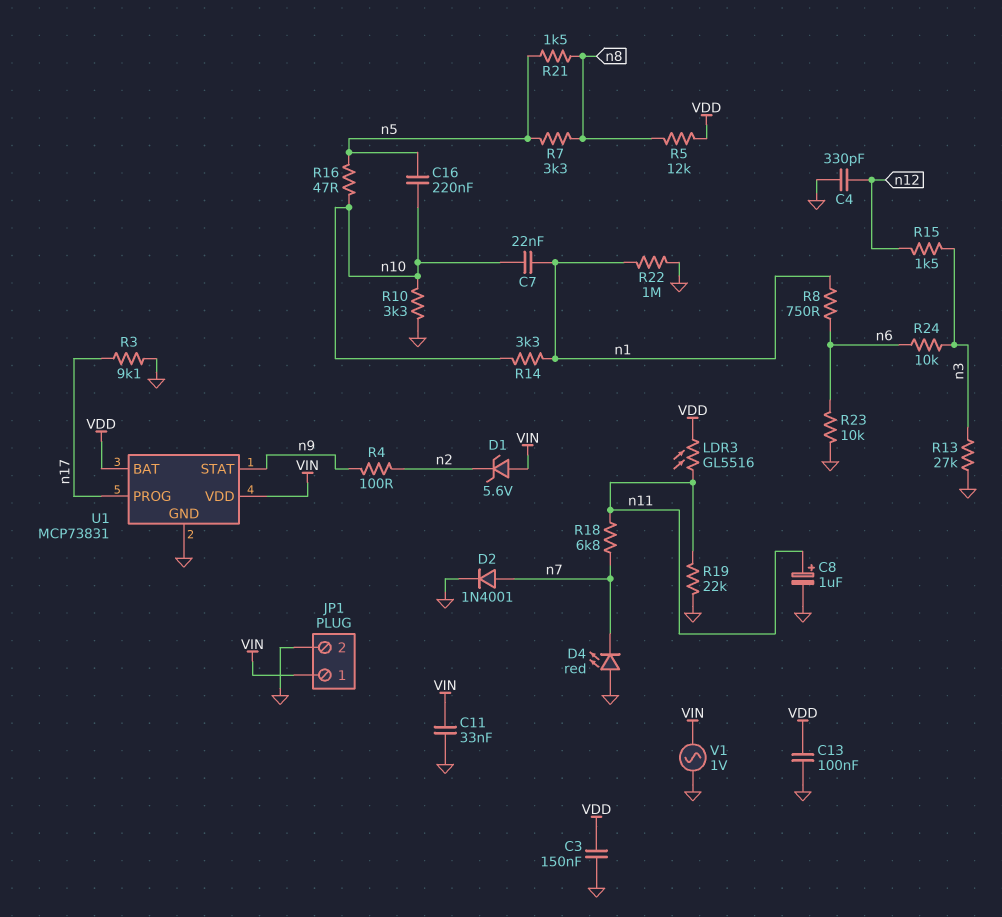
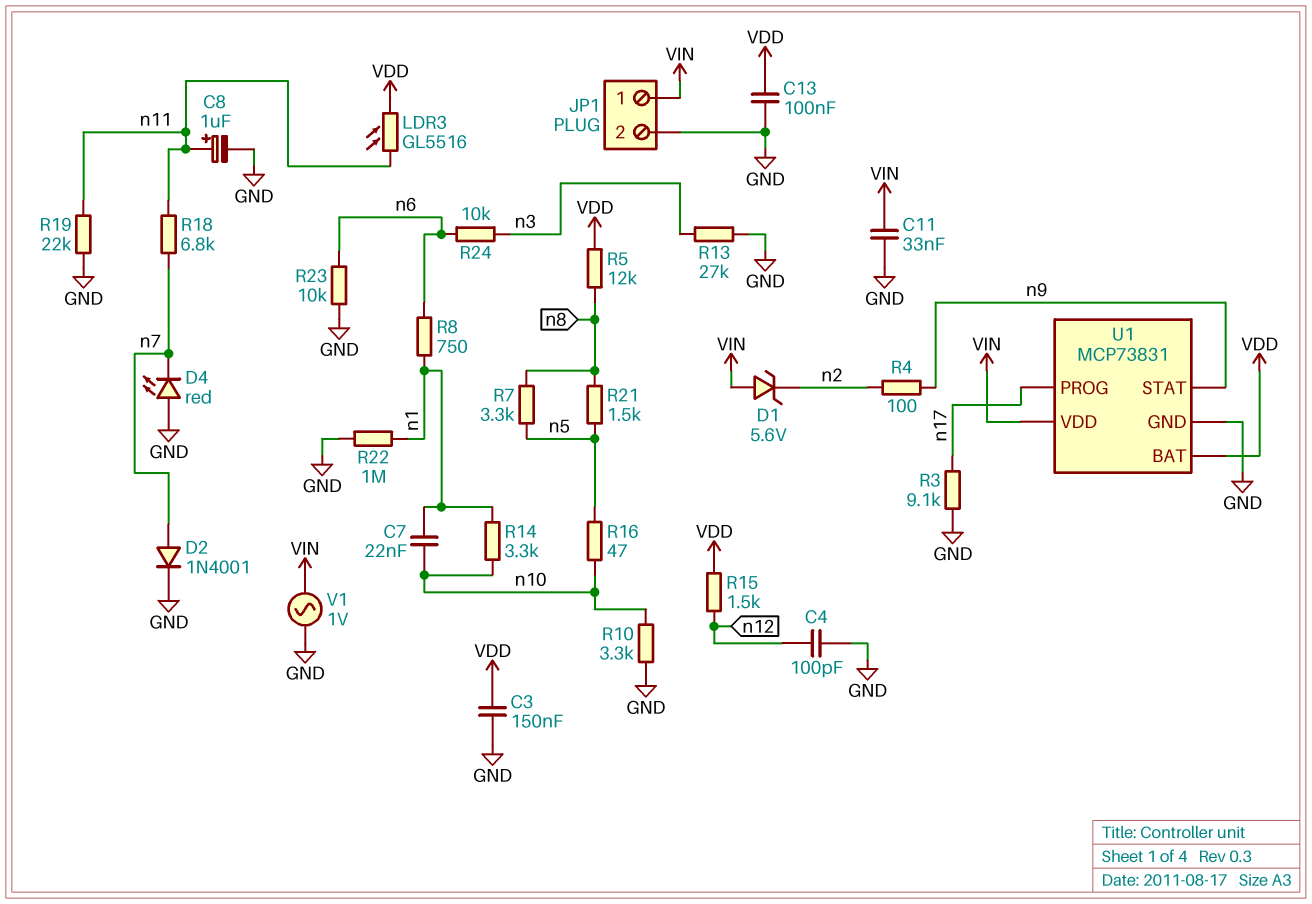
C4: 330pF (GND, n12) -> 100pF (GND, n12)
C16: 220nF (n5, n10) -> none
R15: 1.5k (n3, n12) -> 1.5k (VDD, n12)

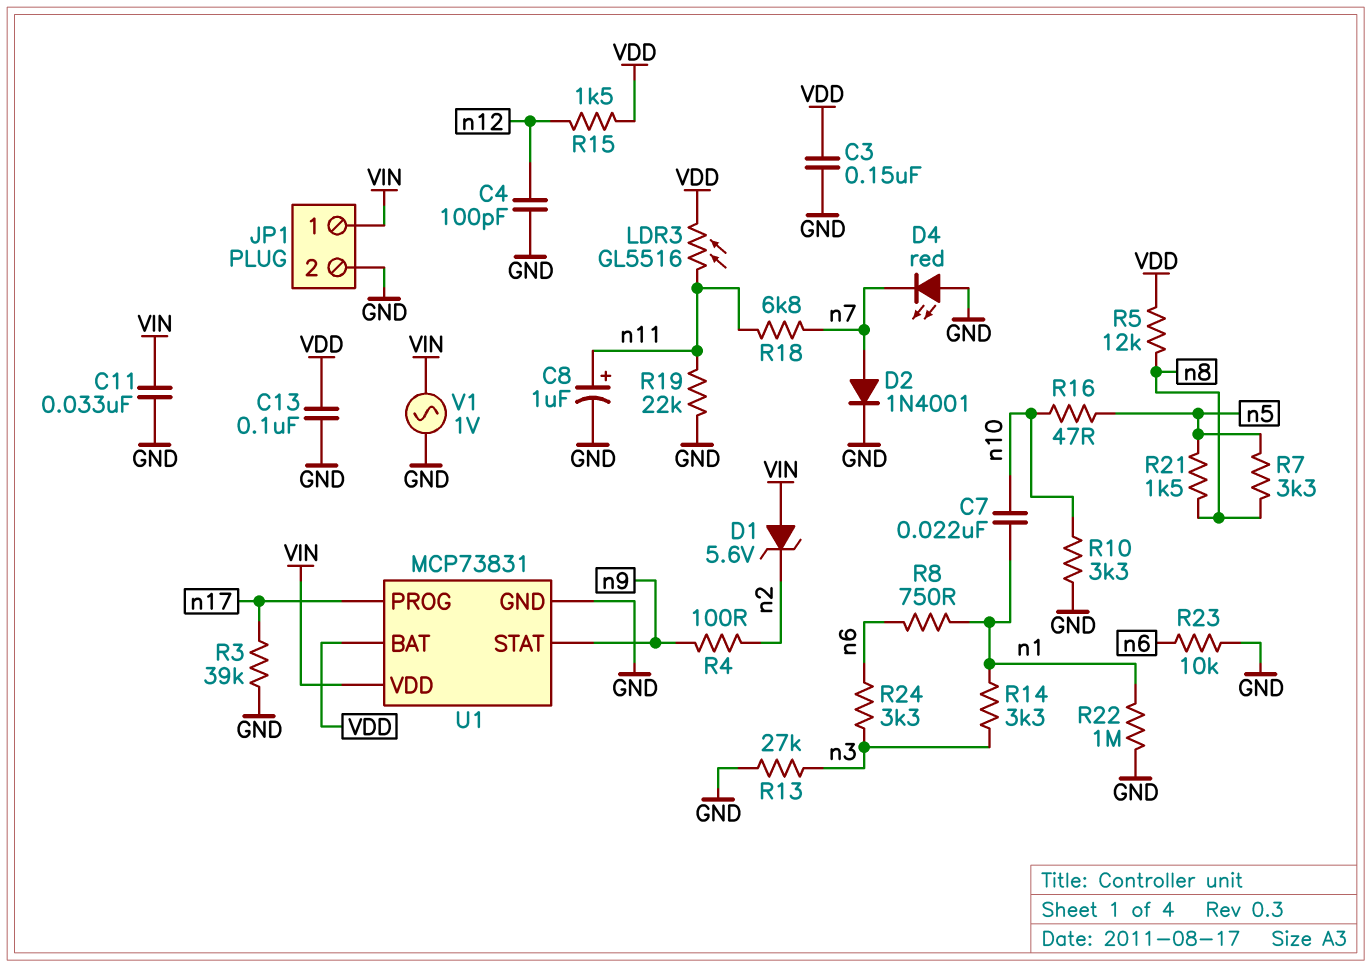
R3: 9.1k (GND, n17) -> 39k (GND, n17)
R14: 3.3k (n1, n10) -> 3.3k (n1, n3)
R24: 10k (n3, n6) -> 3.3k (n3, n6)

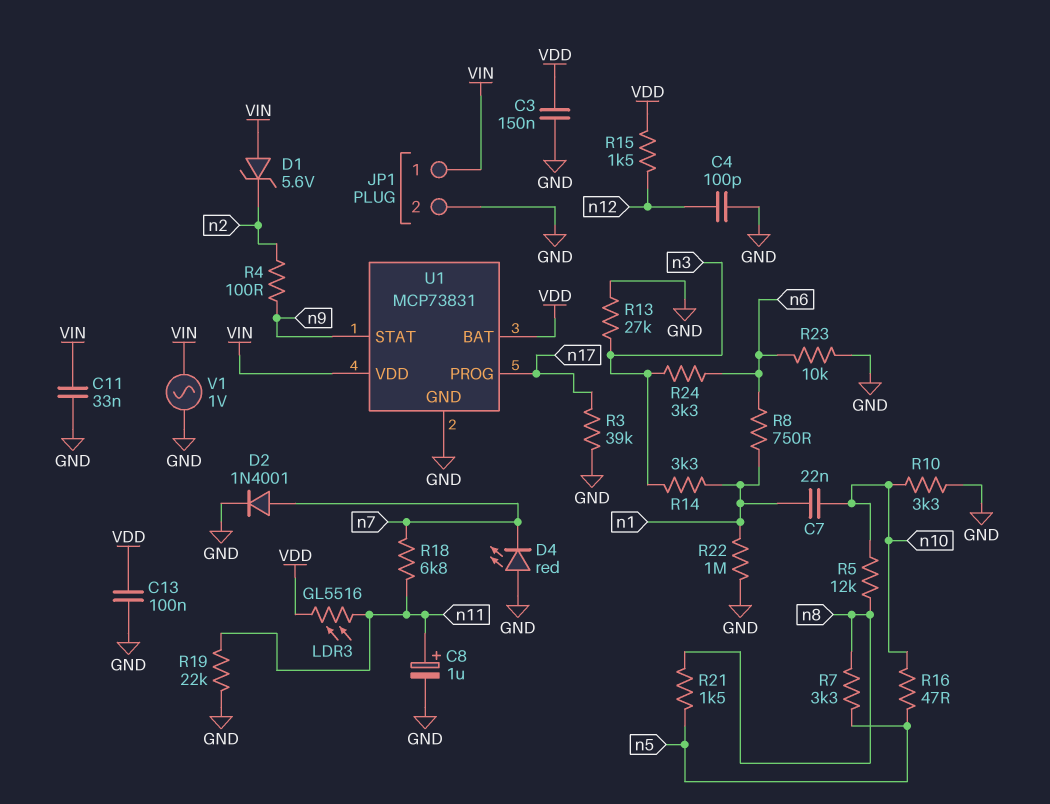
R5: 12k (VDD, n8) -> 12k (n8, n10)

